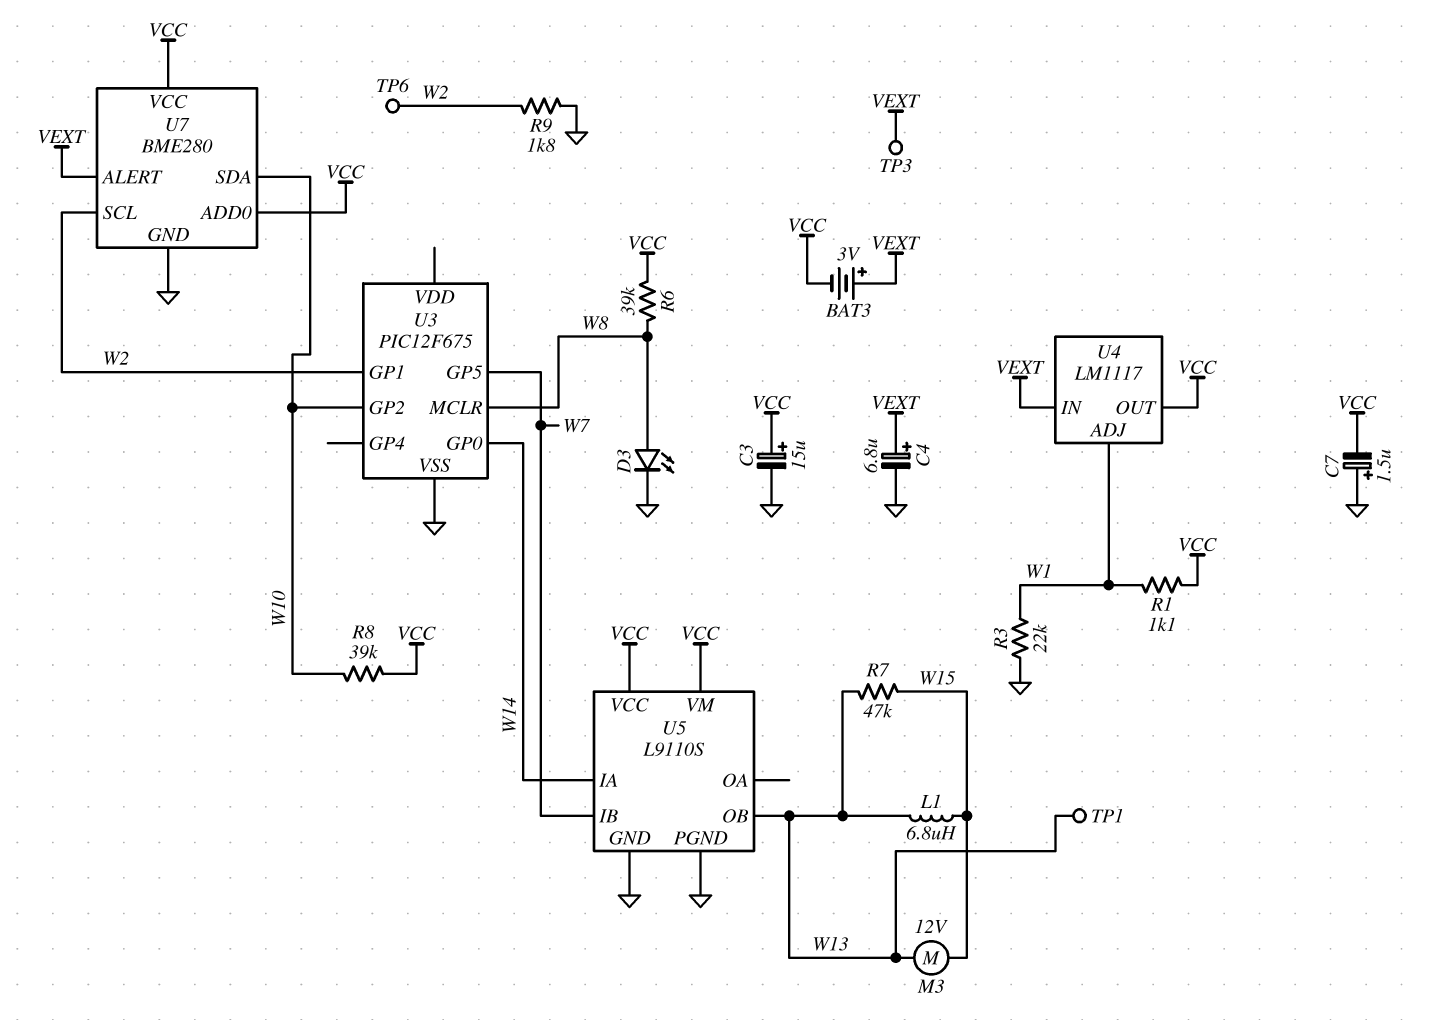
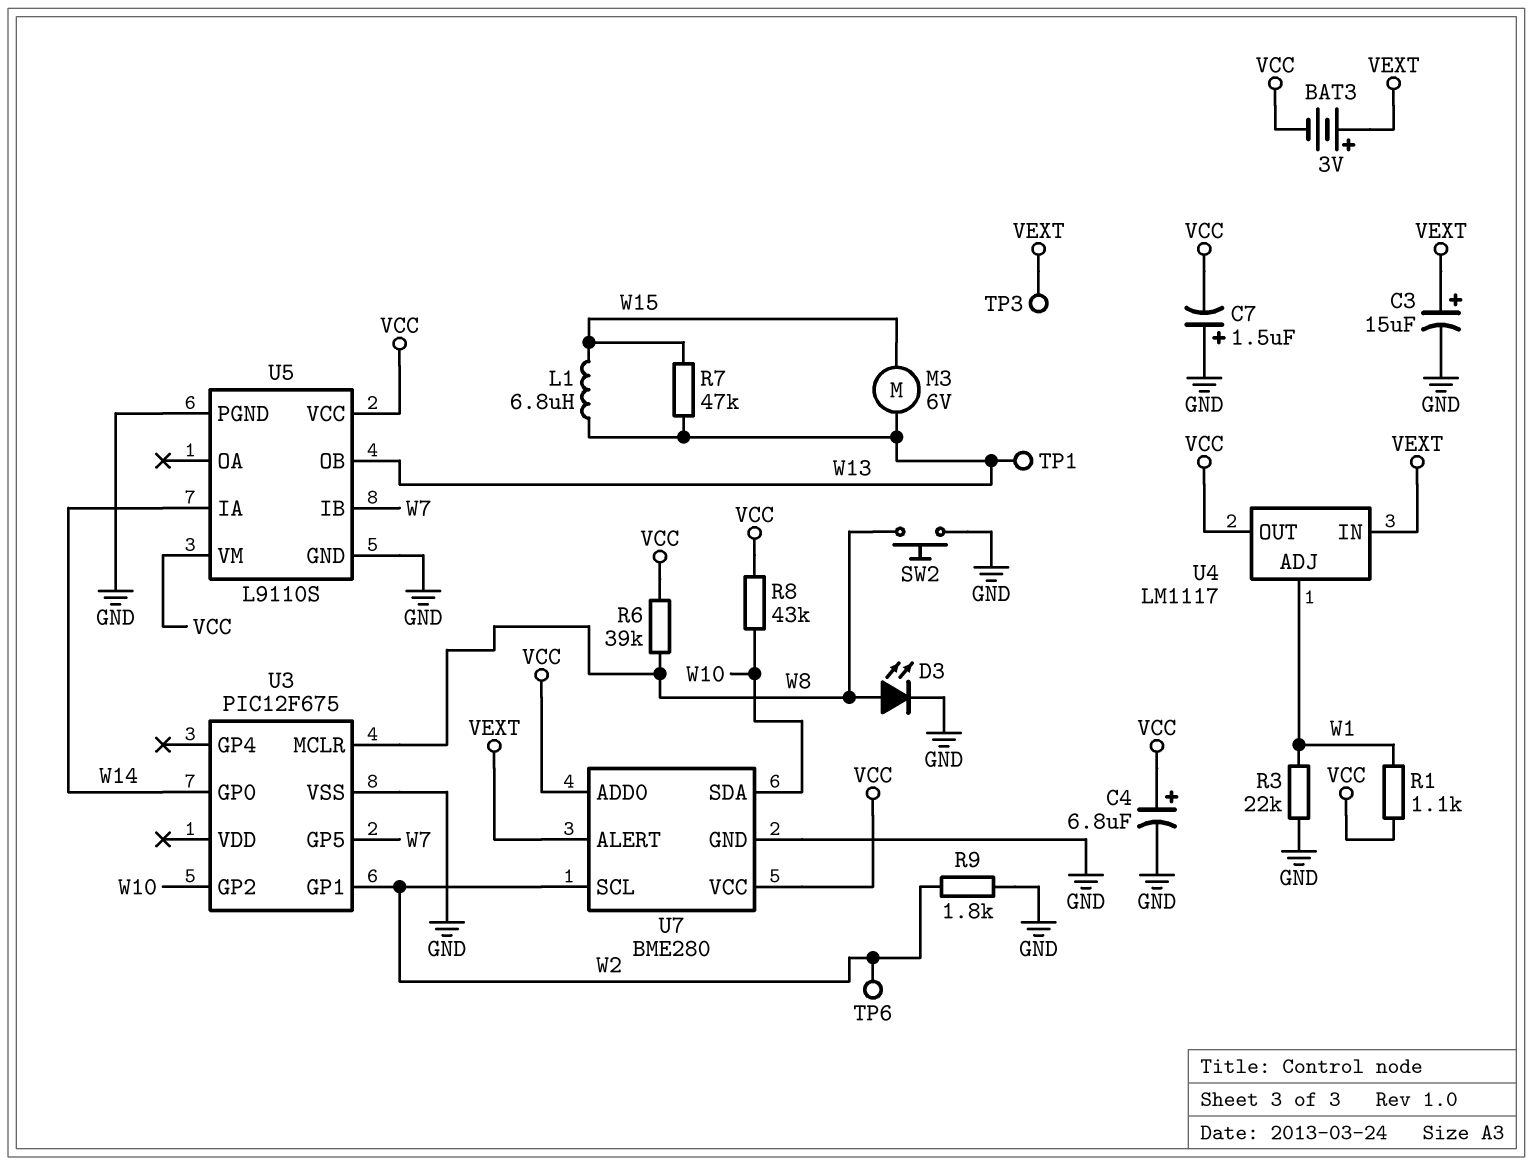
C3: 15uF (plus VCC, minus GND) -> 15uF (plus VEXT, minus GND)
C4: 6.8uF (plus VEXT, minus GND) -> 6.8uF (plus VCC, minus GND)
M3: motor 12V (W13, W15) -> motor 6V (W13, W15)
R8: 39k (VCC, W10) -> 43k (VCC, W10)
SW2: none -> button (GND, W8)

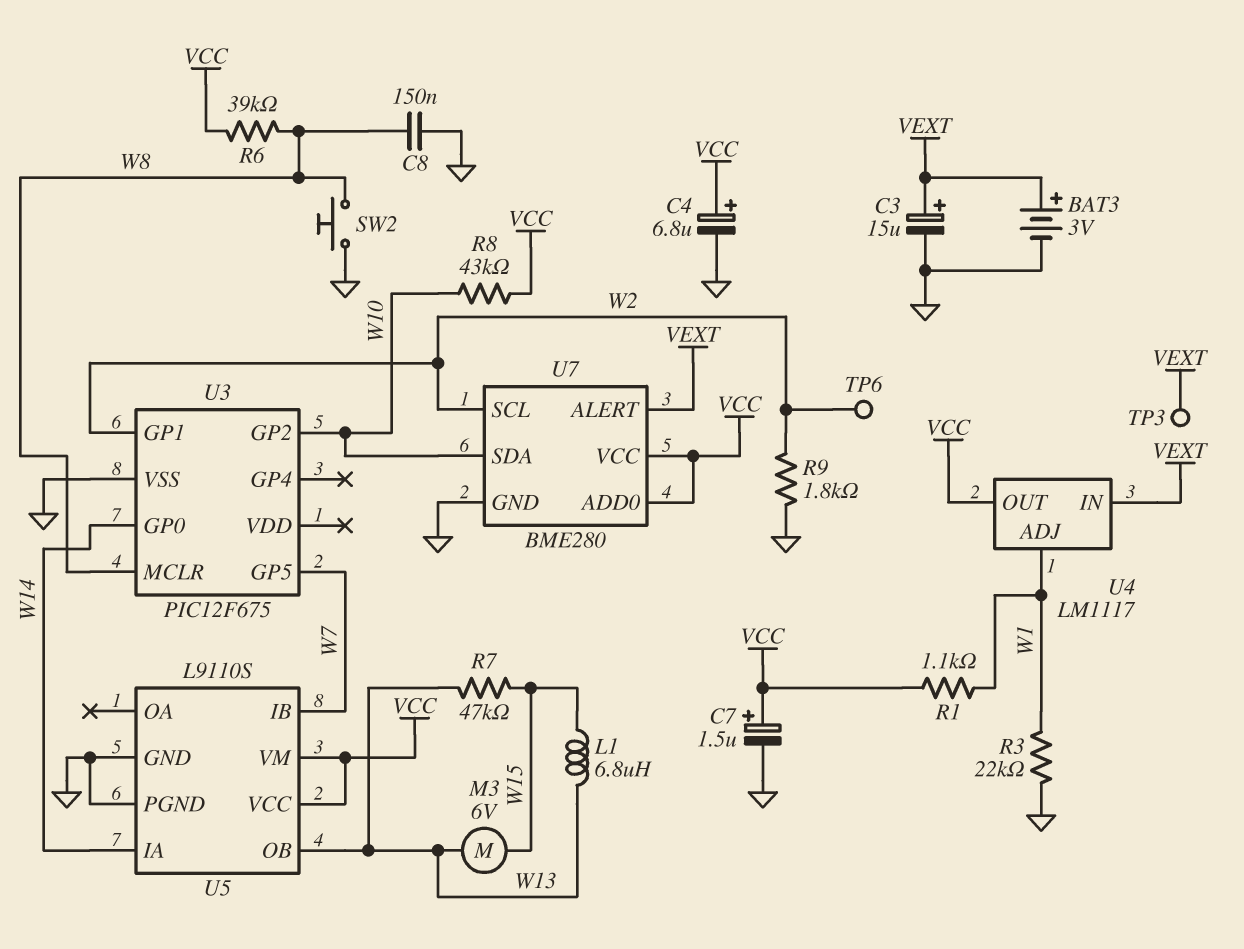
BAT3: 3V (plus VEXT, minus VCC) -> 3V (plus VEXT, minus GND)
C7: 1.5uF (plus GND, minus VCC) -> 1.5uF (plus VCC, minus GND)
C8: none -> 150nF (GND, W8)
D3: LED (A W8, K GND) -> none
TP1: test point (W13) -> none

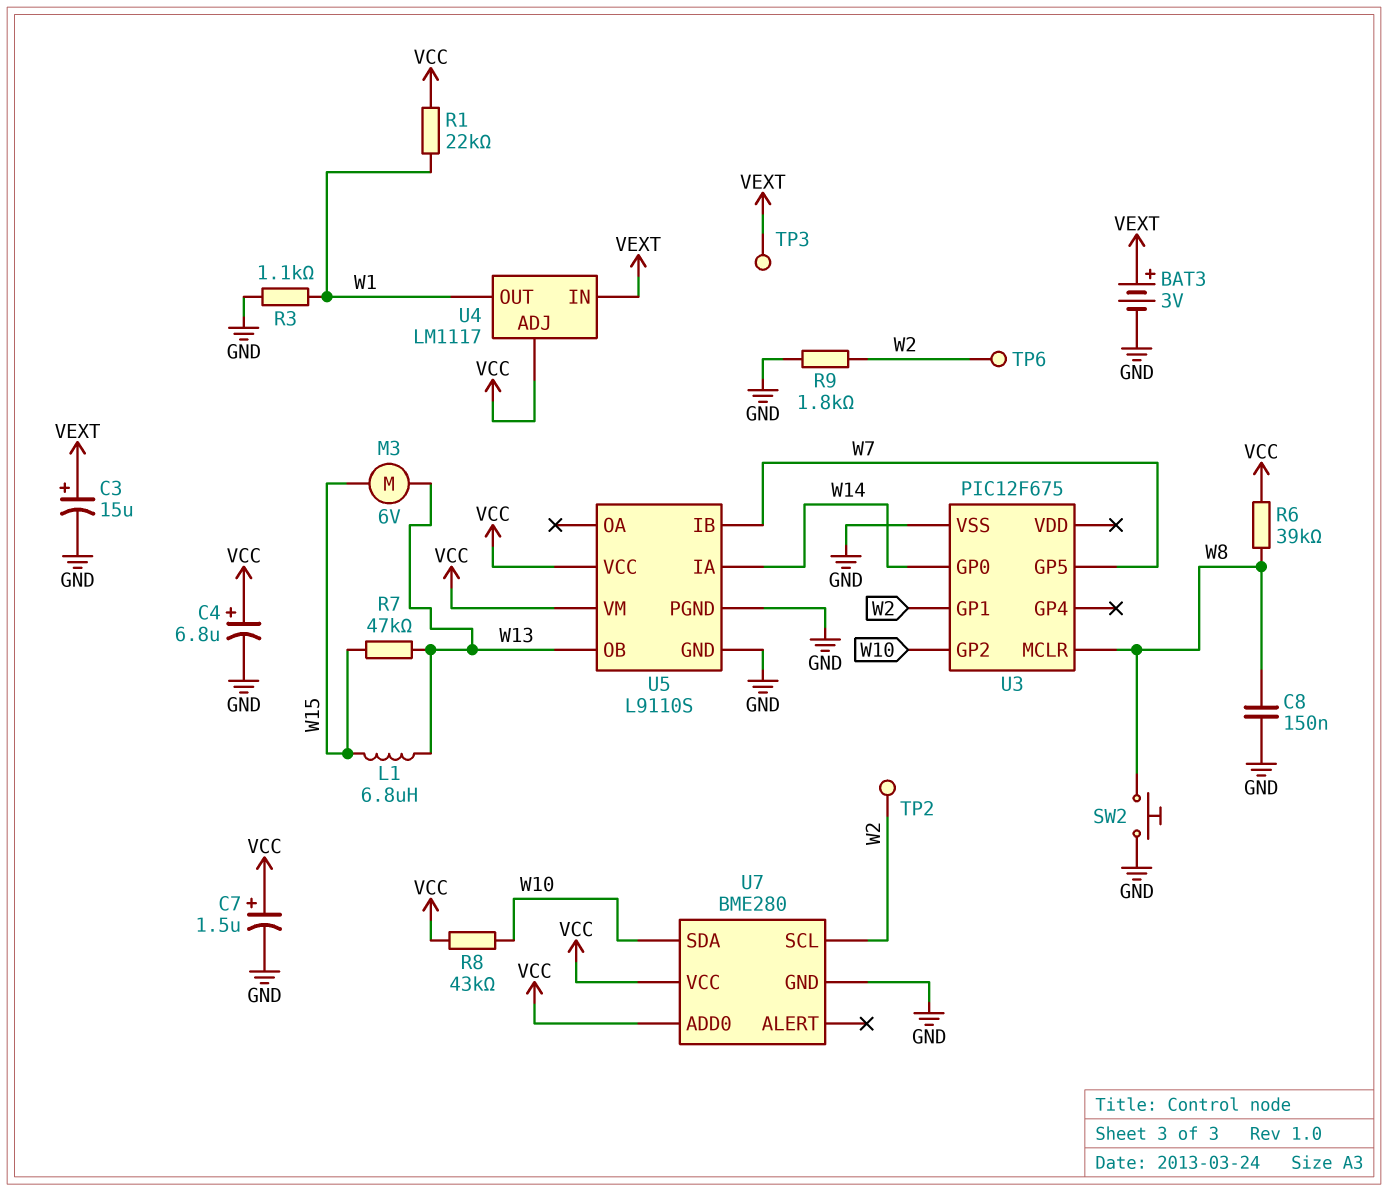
R1: 1.1k (VCC, W1) -> 22k (VCC, W1)
R3: 22k (GND, W1) -> 1.1k (GND, W1)
TP2: none -> test point (W2)
U4 pin ADJ: W1 -> VCC
U4 pin OUT: VCC -> W1
U7 pin ALERT: VEXT -> none

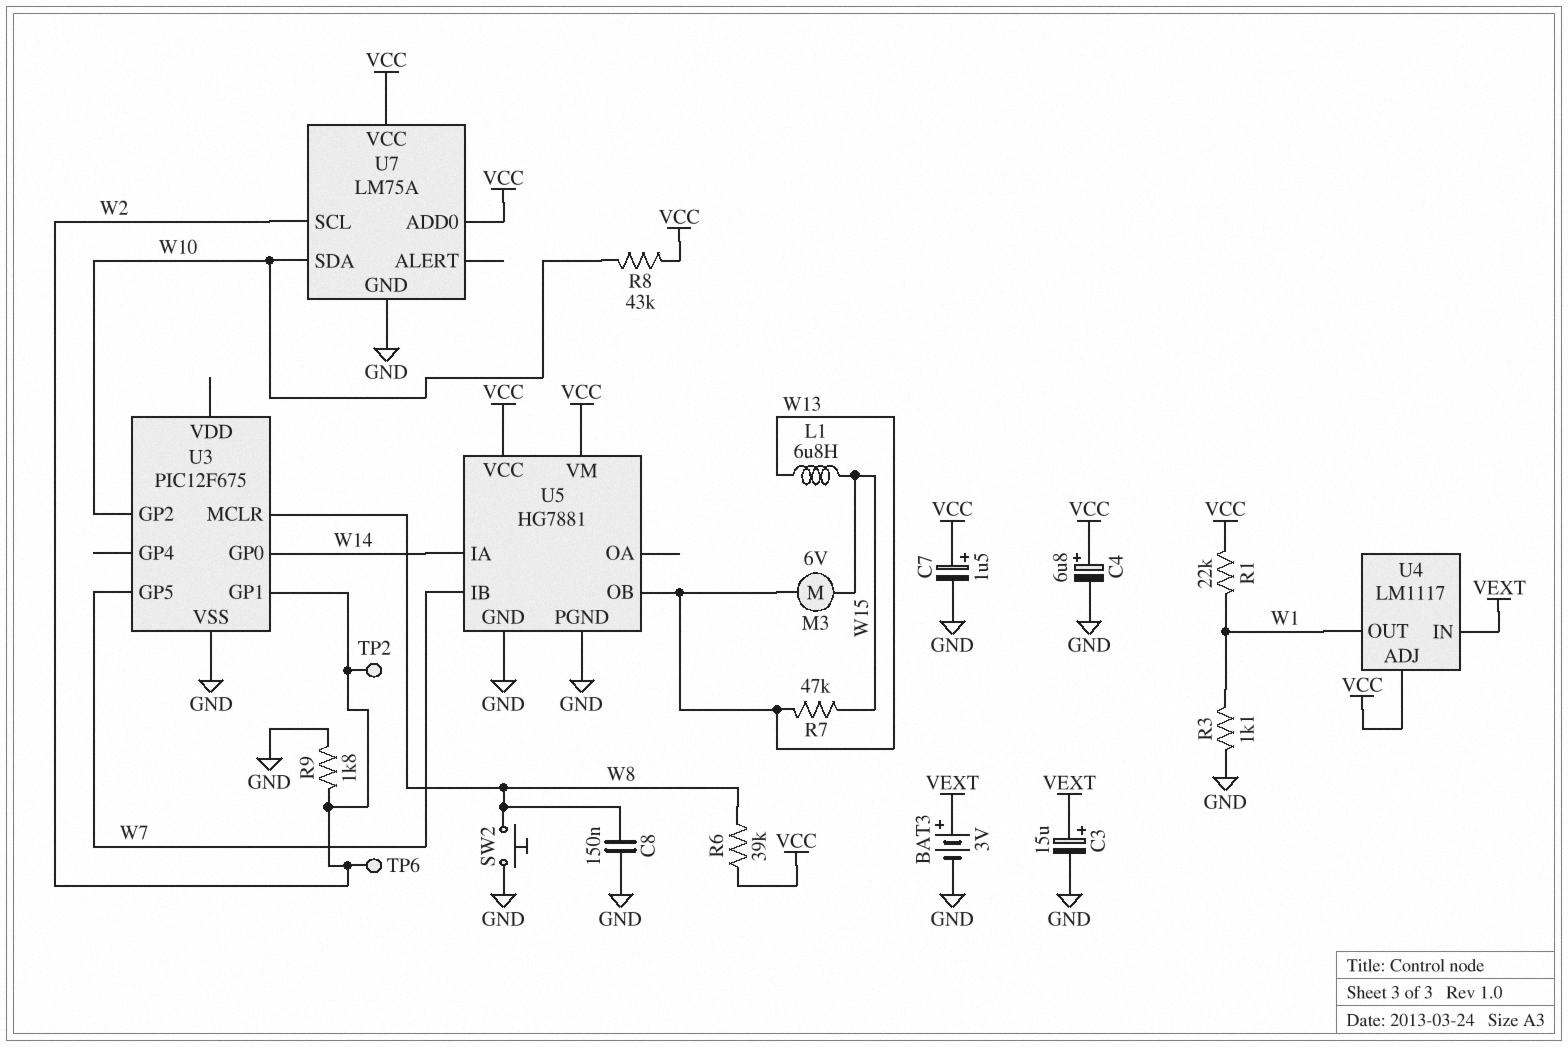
TP3: test point (VEXT) -> none
U5: L9110S -> HG7881
U7: BME280 -> LM75A

